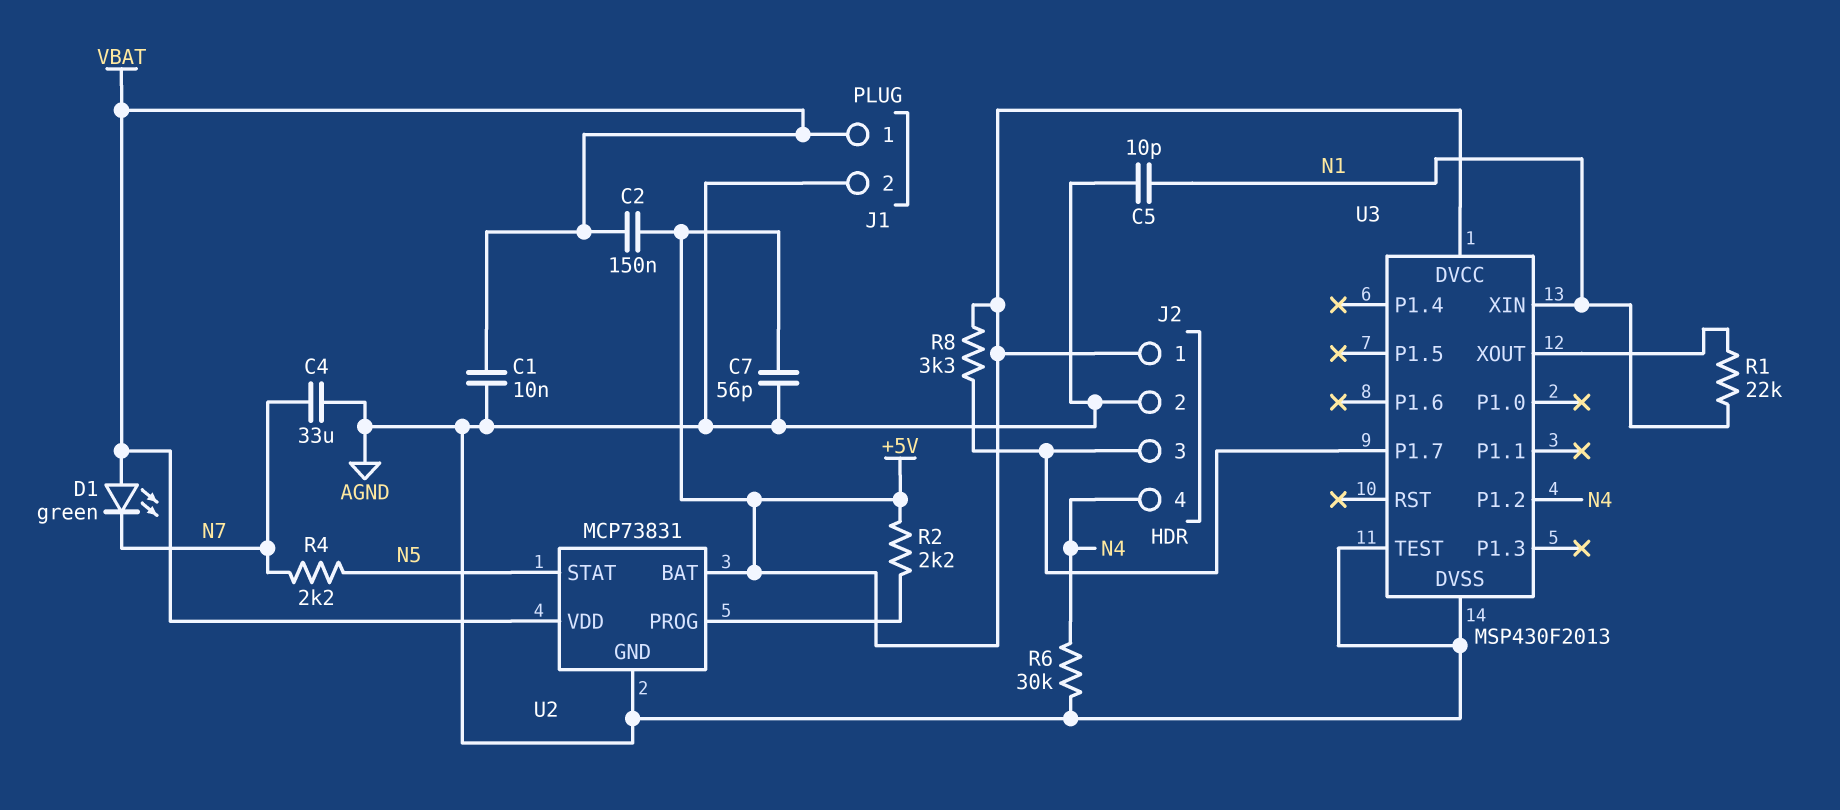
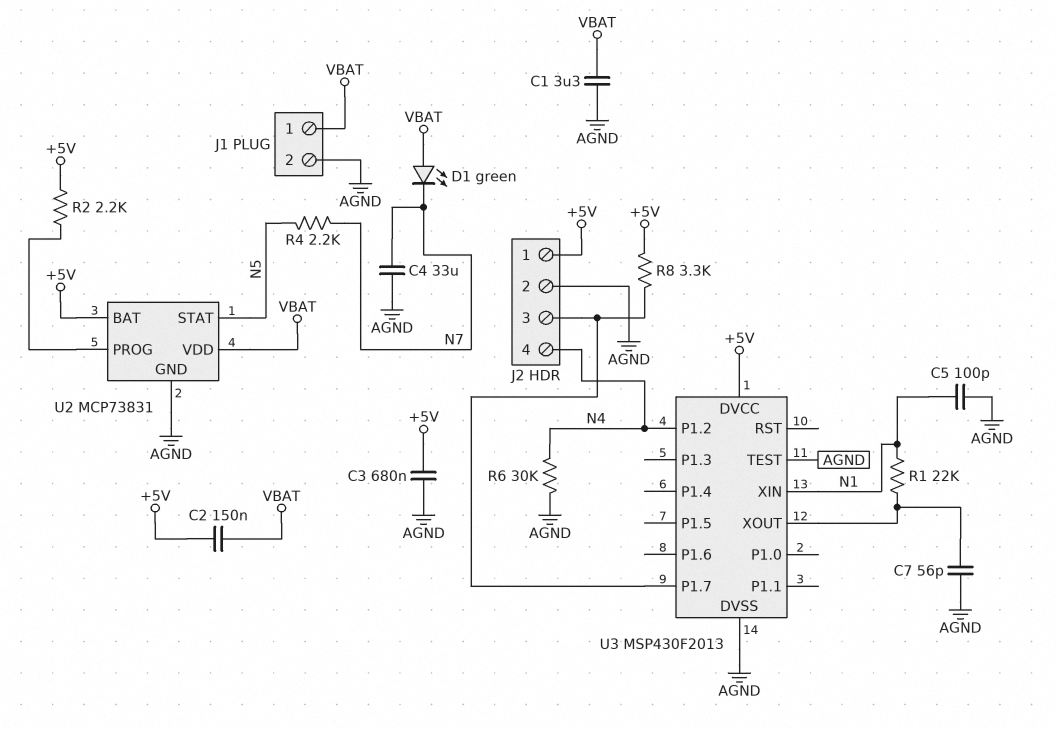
C1: 10nF (AGND, VBAT) -> 3.3uF (AGND, VBAT)
C3: none -> 680nF (+5V, AGND)
C5: 10pF (AGND, N1) -> 100pF (AGND, N1)
C7: 56pF (+5V, AGND) -> 56pF (AGND, U3/XOUT)

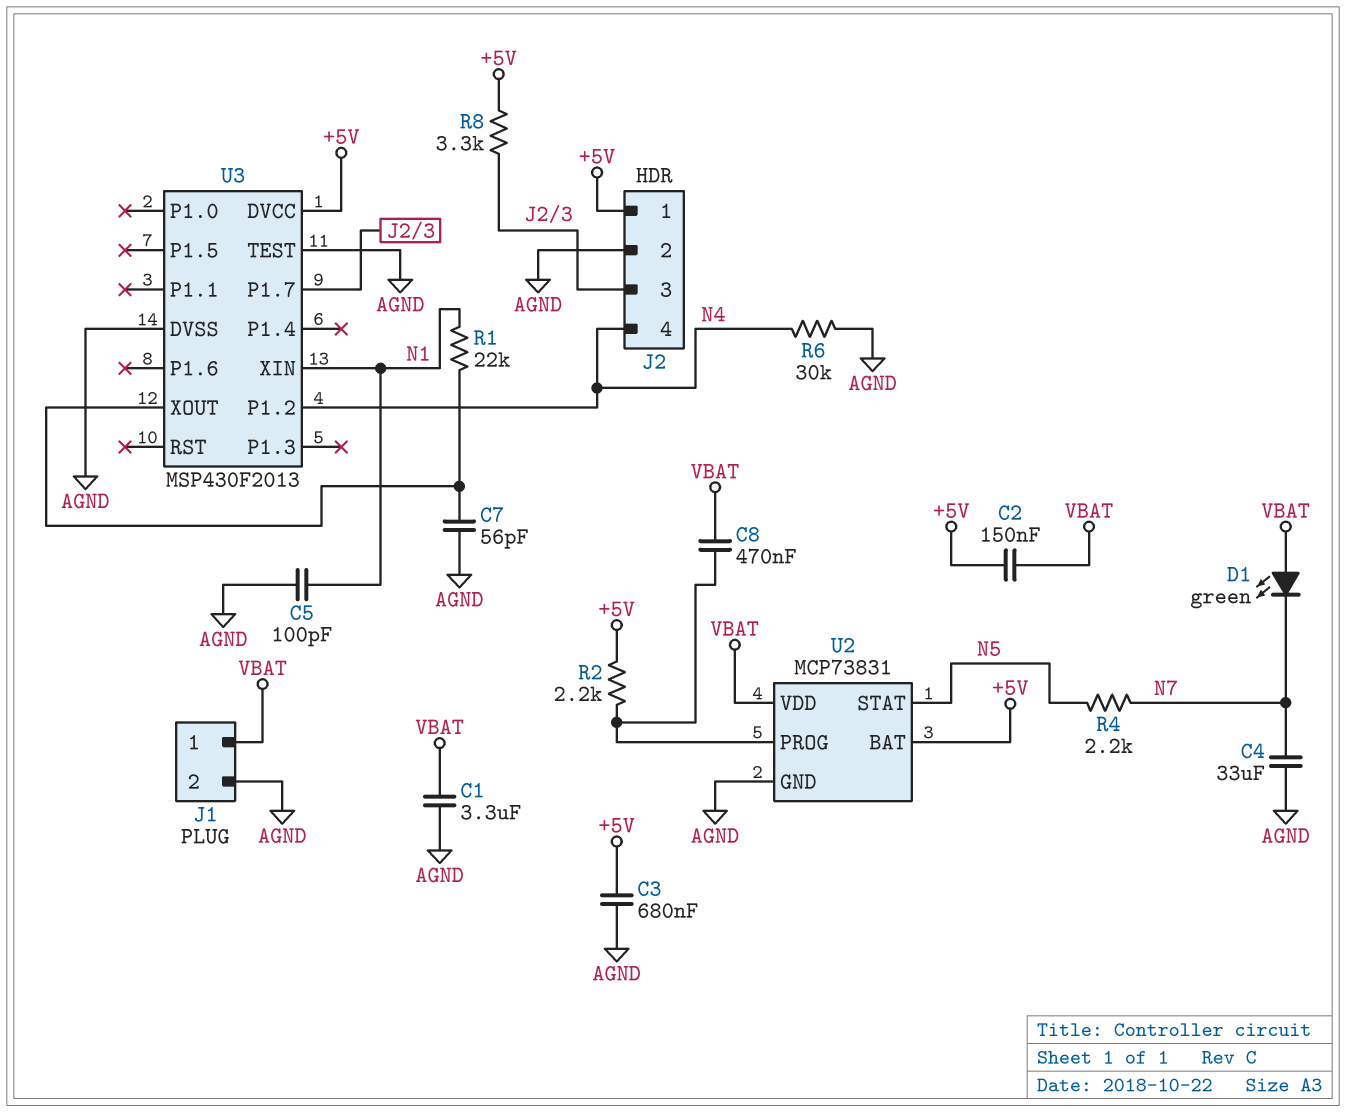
C8: none -> 470nF (U2/PROG, VBAT)

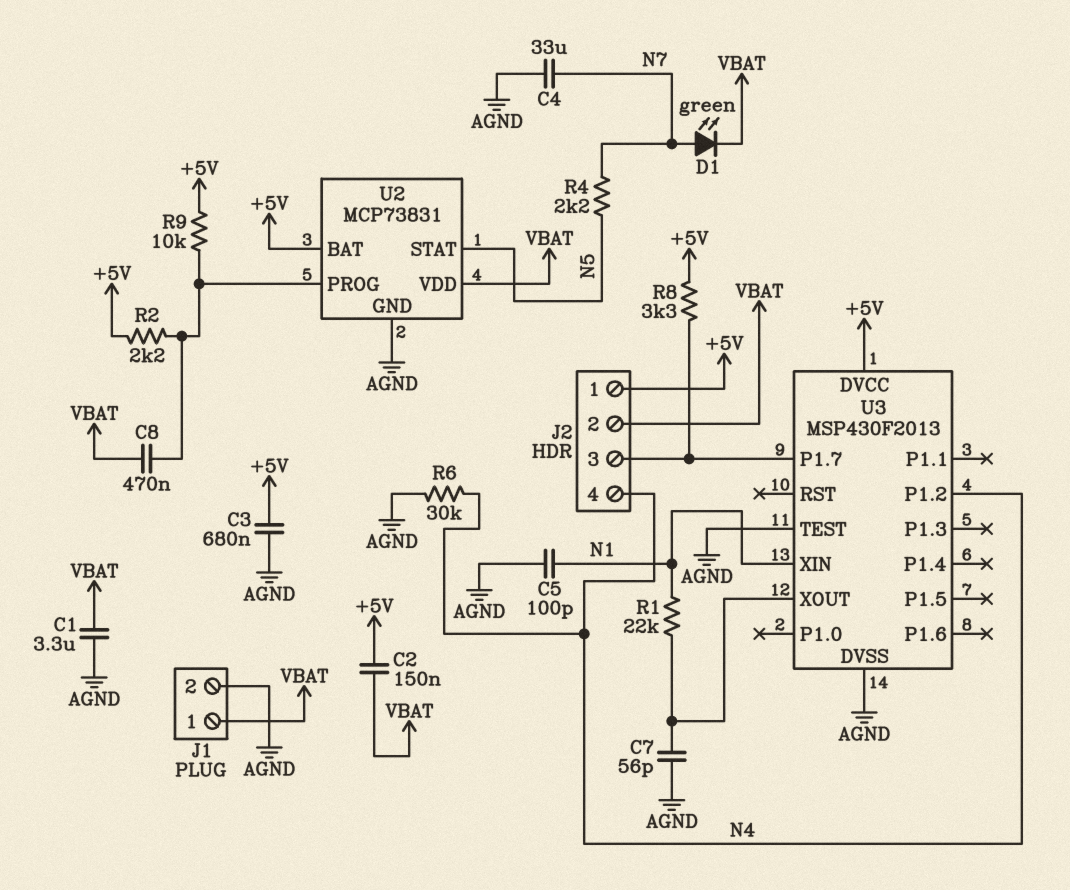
D1: LED green (A VBAT, K N7) -> LED green (A N7, K VBAT)
J2 pin 2: AGND -> VBAT
R9: none -> 10k (+5V, U2/PROG)

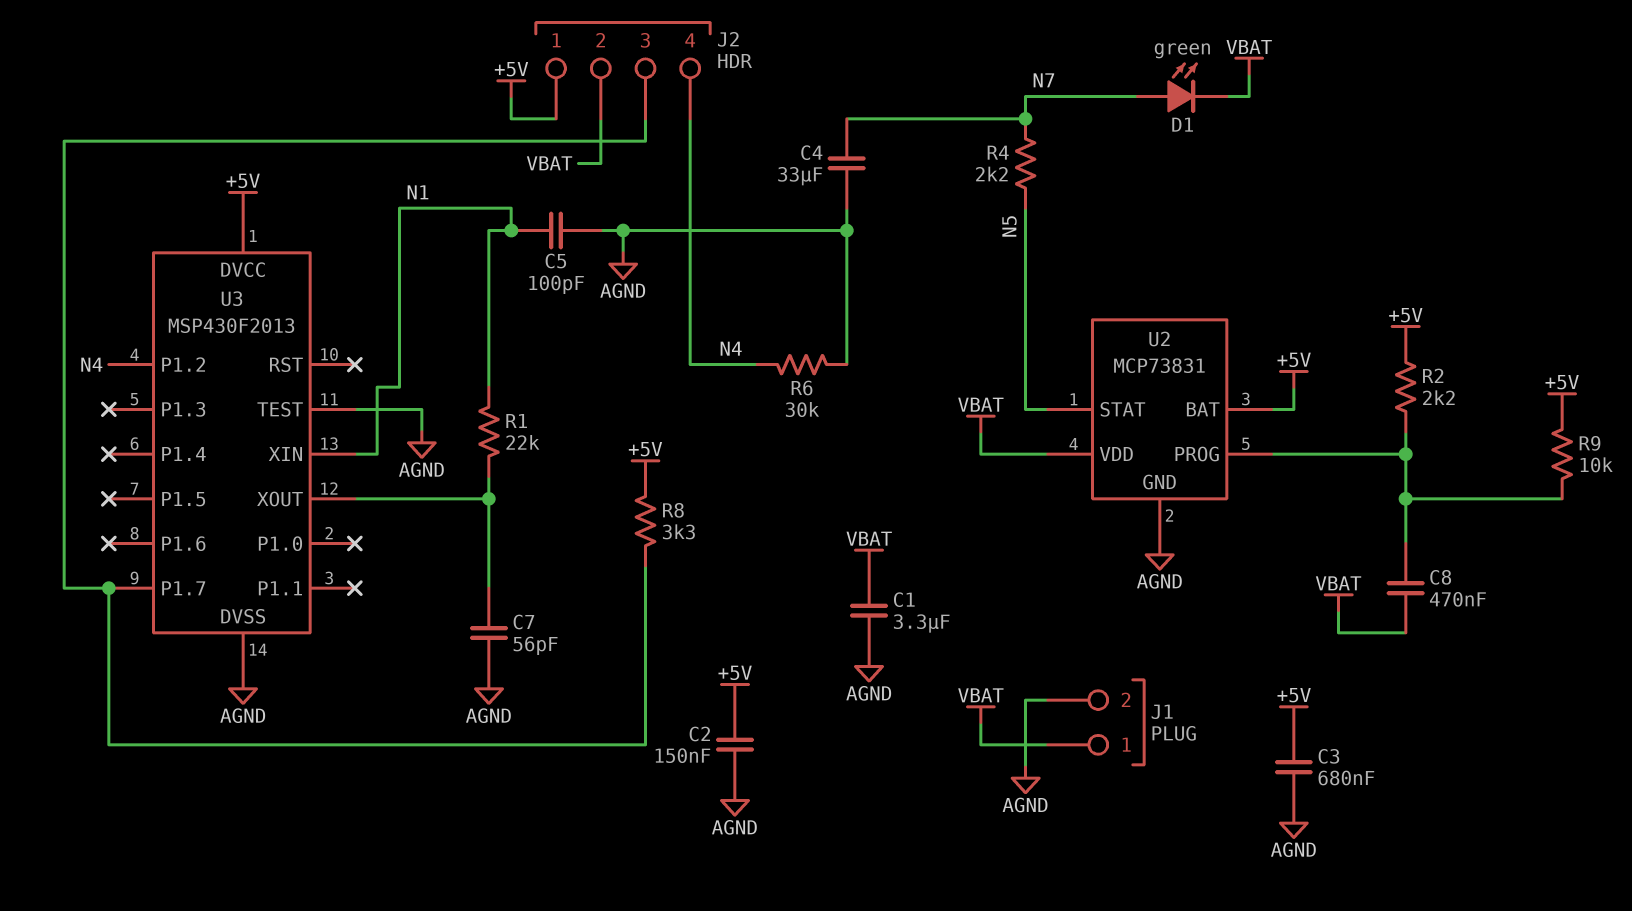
C2: 150nF (+5V, VBAT) -> 150nF (+5V, AGND)

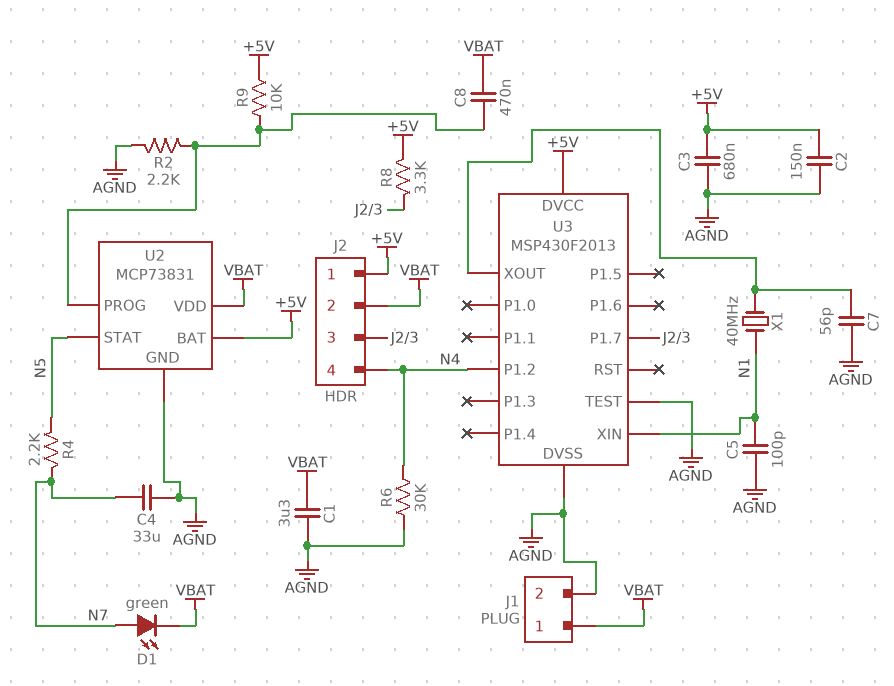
R1: 22k (N1, U3/XOUT) -> none
R2: 2.2k (+5V, U2/PROG) -> 2.2k (AGND, U2/PROG)
X1: none -> 40MHz (N1, U3/XOUT)

